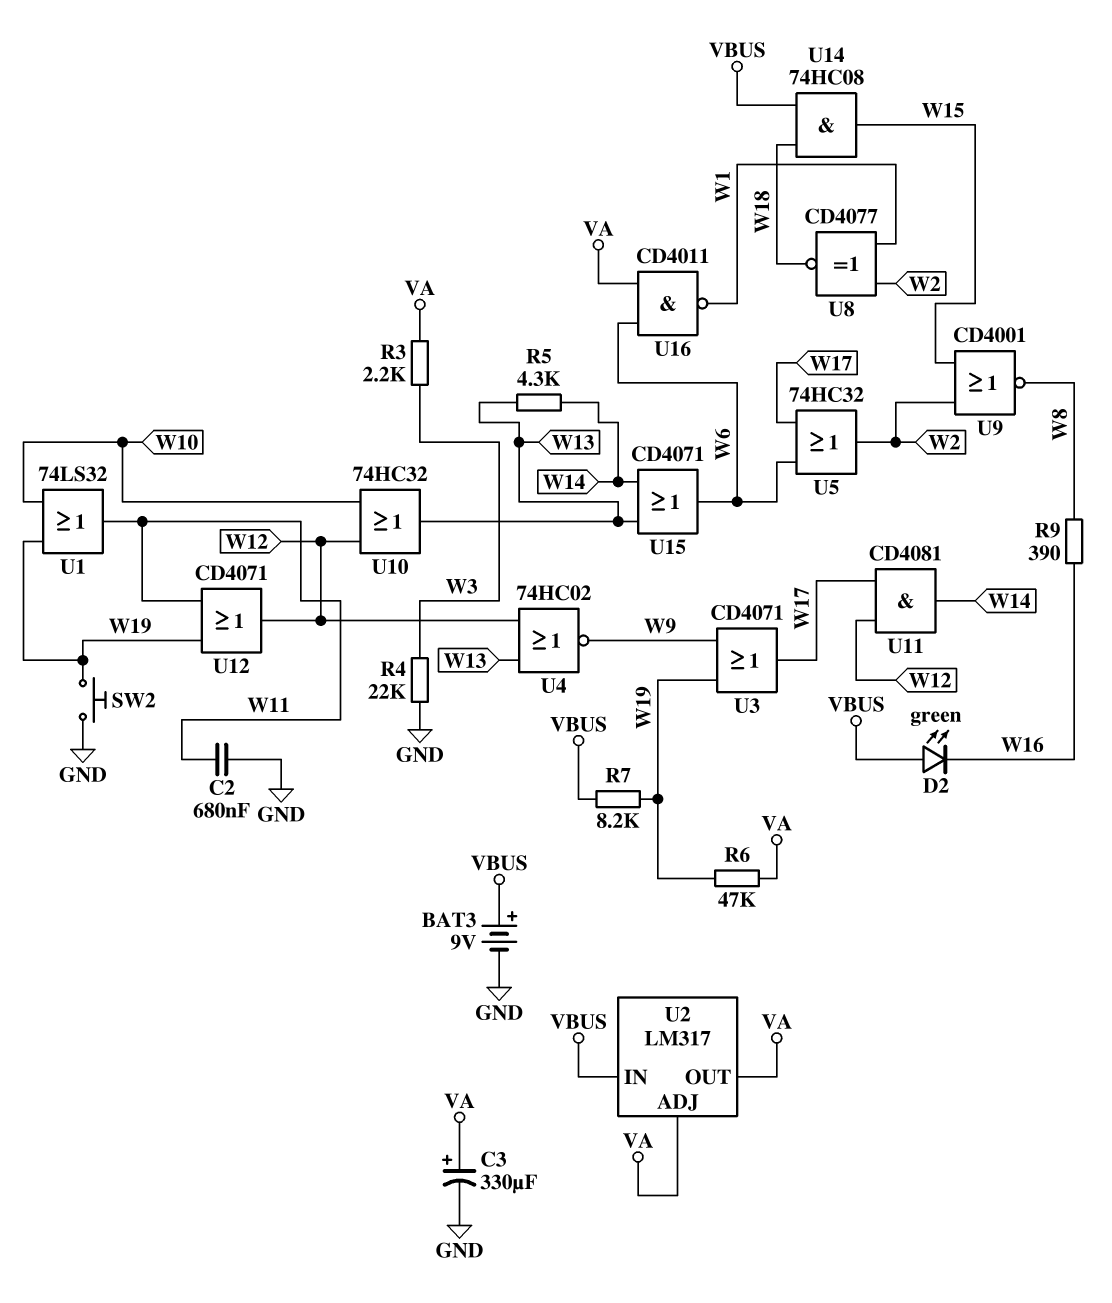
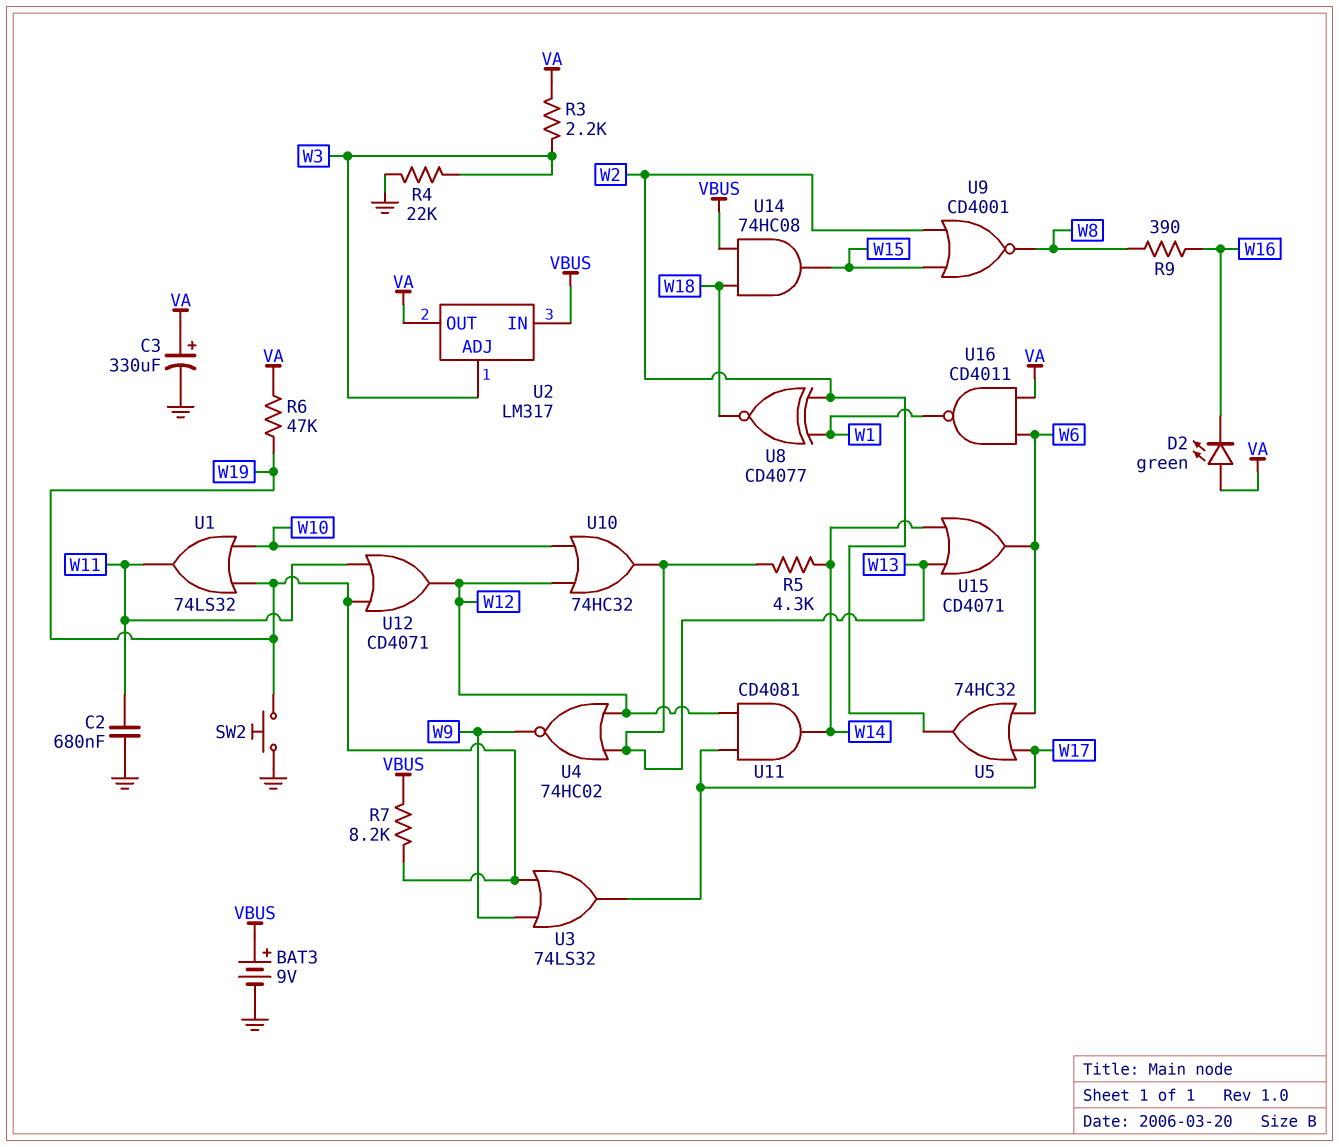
D2: LED green (A VBUS, K W16) -> LED green (A VA, K W16)
U2 pin ADJ: VA -> W3
U3: OR CD4071 (in W9, in W19, out W17) -> OR 74LS32 (in W9, in W19, out W17)

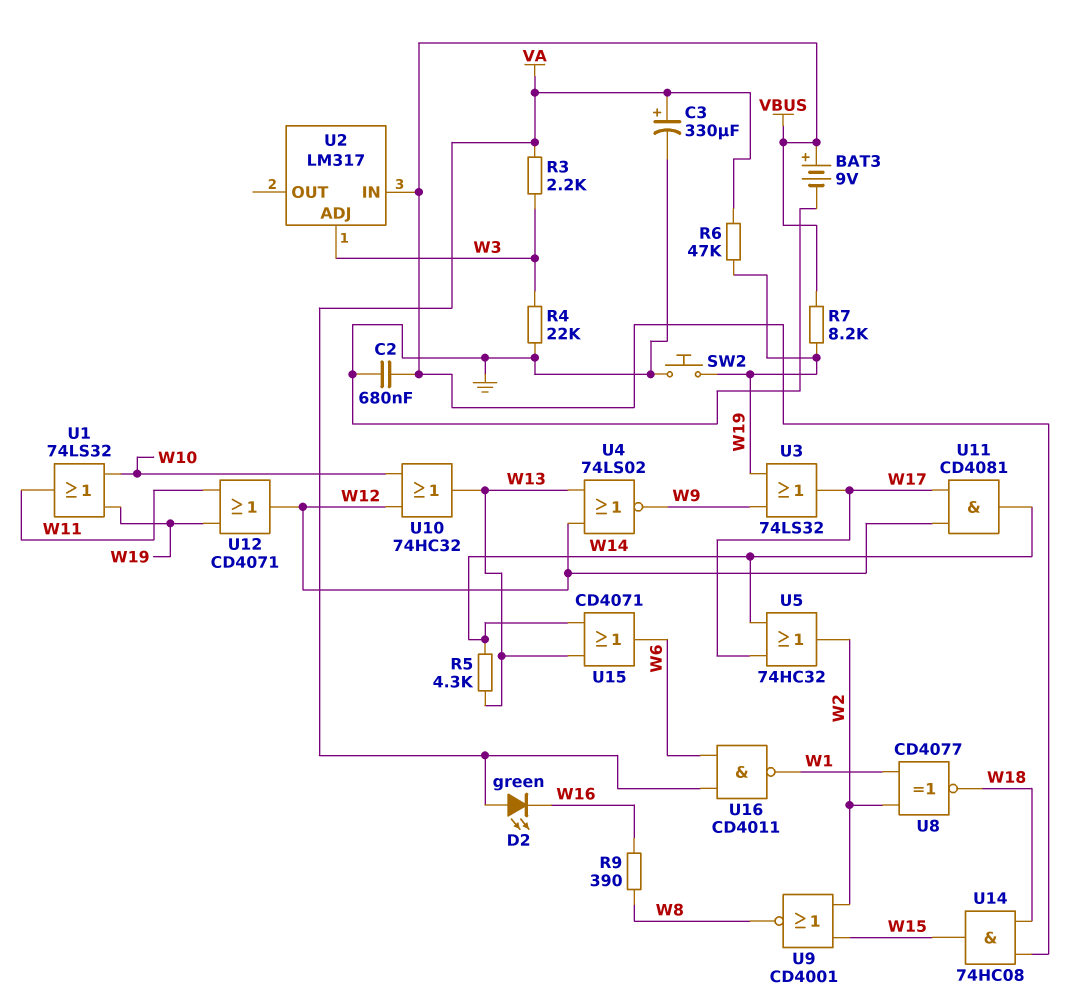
C2: 680nF (GND, W11) -> 680nF (GND, VBUS)
U2 pin OUT: VA -> none
U4: NOR 74HC02 (in W12, in W13, out W9) -> NOR 74LS02 (in W12, in W13, out W9)
U5: OR 74HC32 (in W6, in W17, out W2) -> OR 74HC32 (in W14, in W17, out W2)

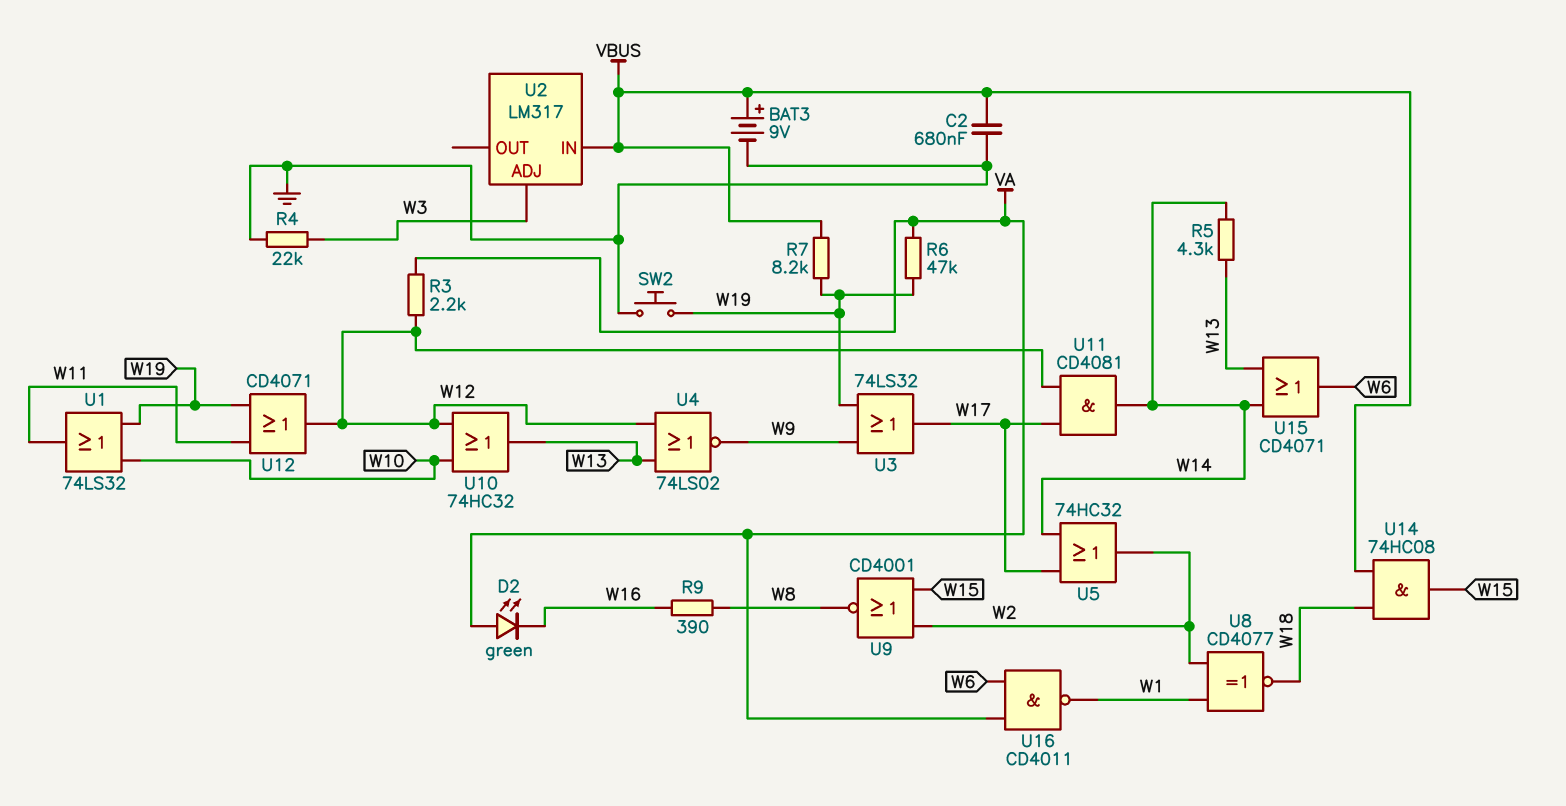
C3: 330uF (plus VA, minus GND) -> none
R3: 2.2k (VA, W3) -> 2.2k (VA, W12)

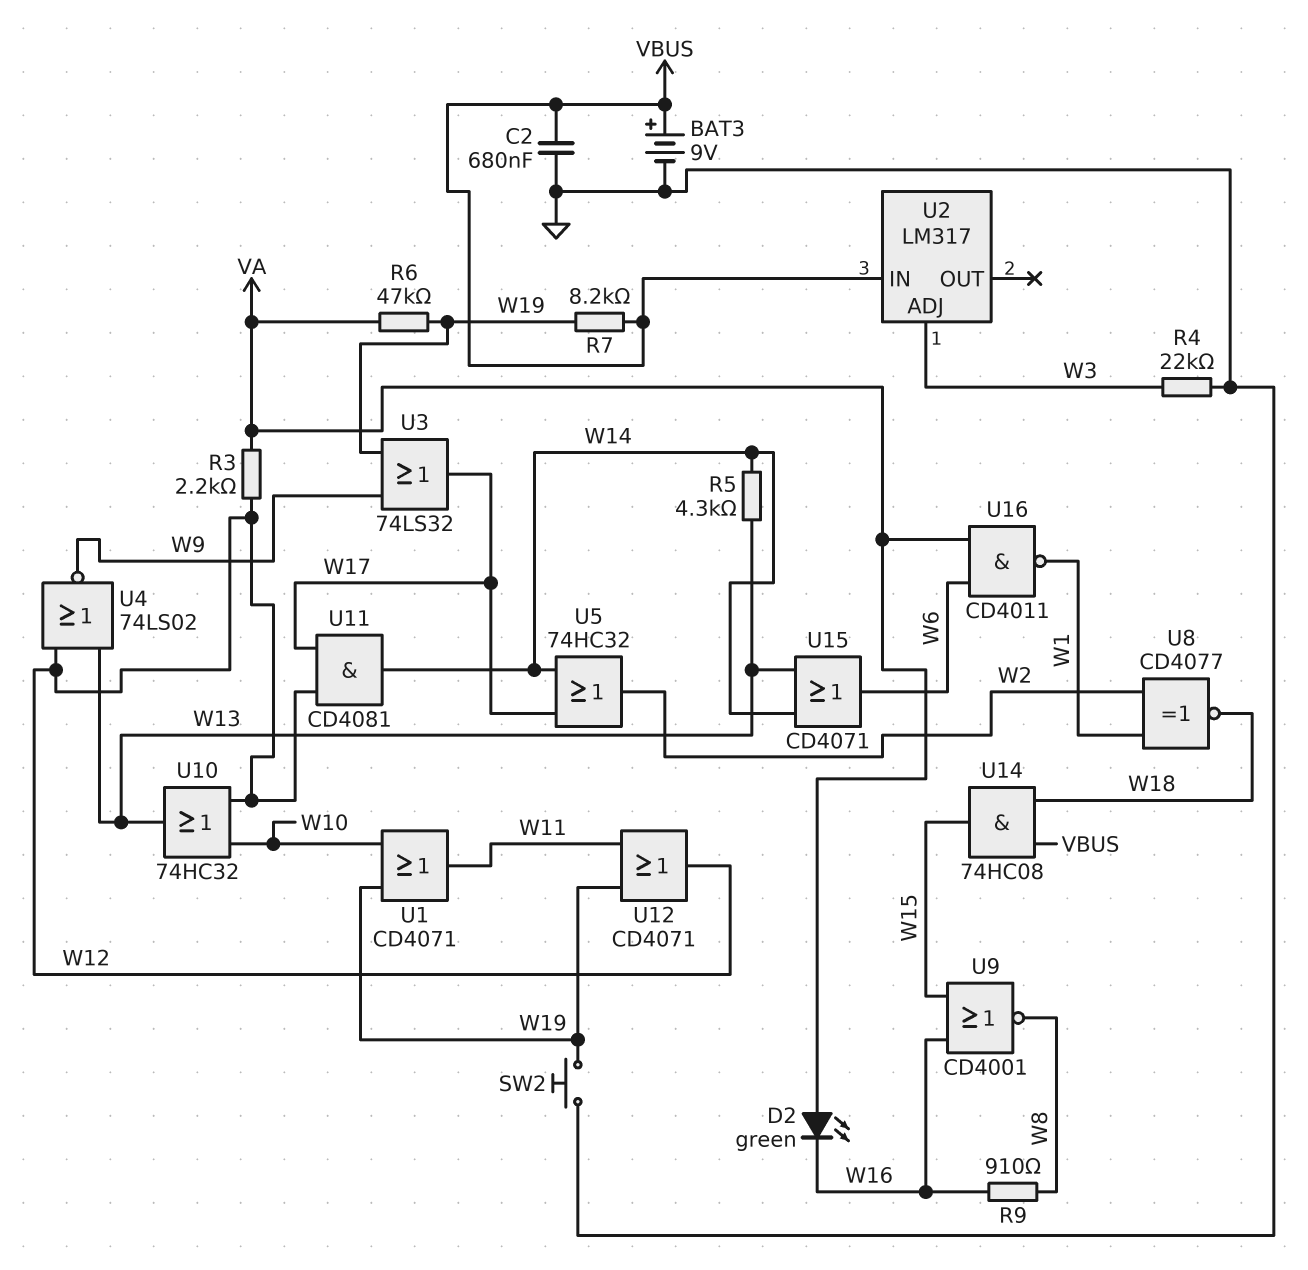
R9: 390 (W8, W16) -> 910 (W8, W16)
U1: OR 74LS32 (in W10, in W19, out W11) -> OR CD4071 (in W10, in W19, out W11)
U9: NOR CD4001 (in W2, in W15, out W8) -> NOR CD4001 (in W15, in W16, out W8)

